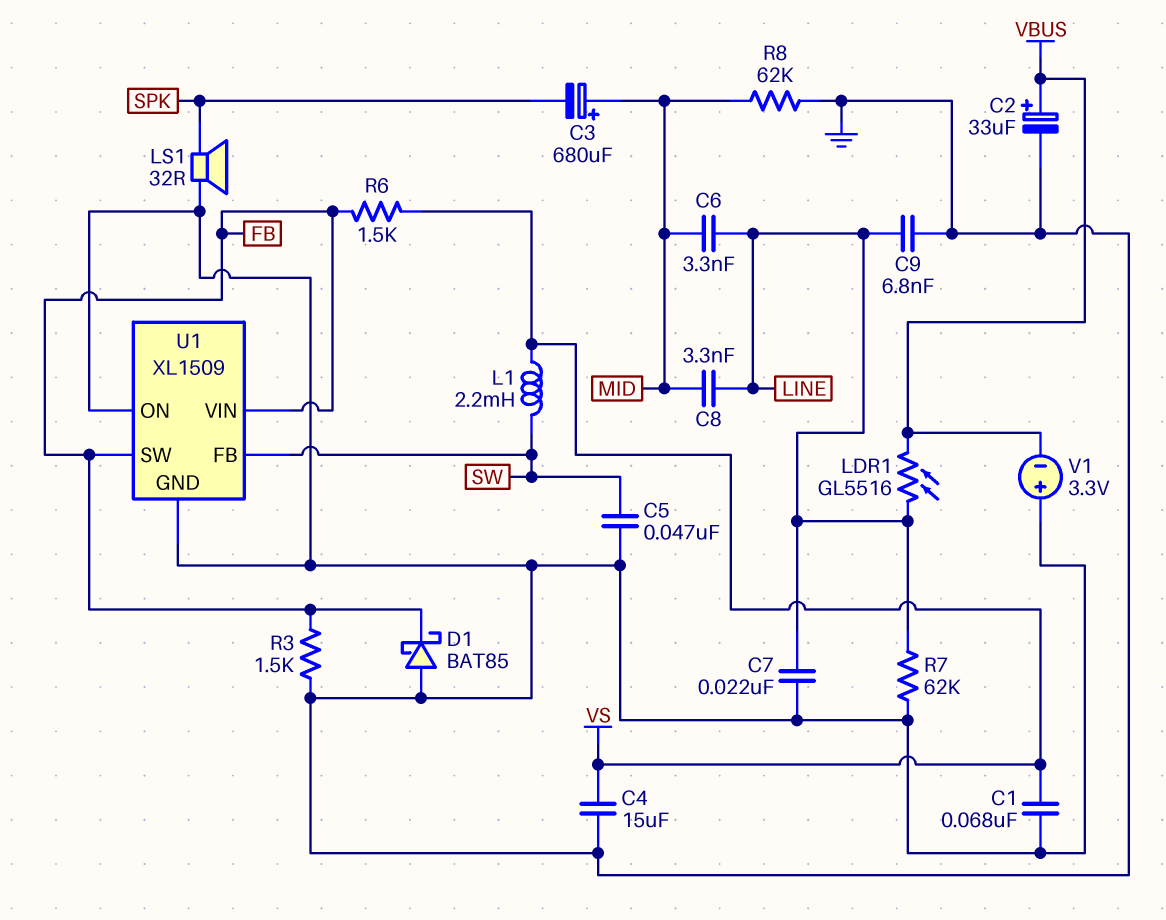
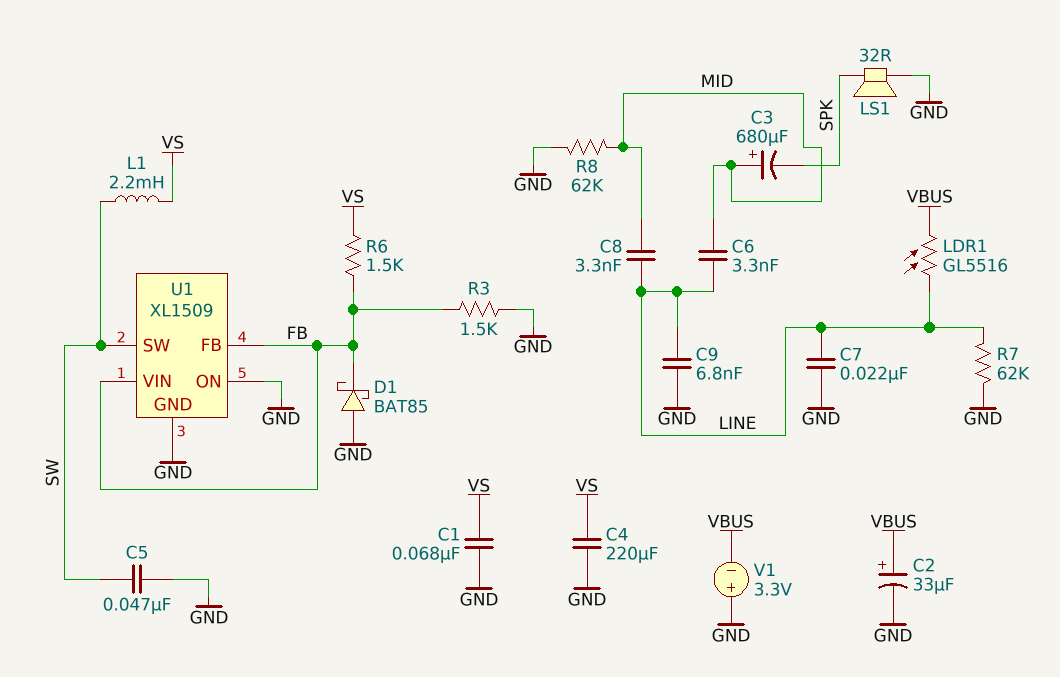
C4: 15uF (GND, VS) -> 220uF (GND, VS)
U1 pin FB: SW -> FB
U1 pin SW: FB -> SW

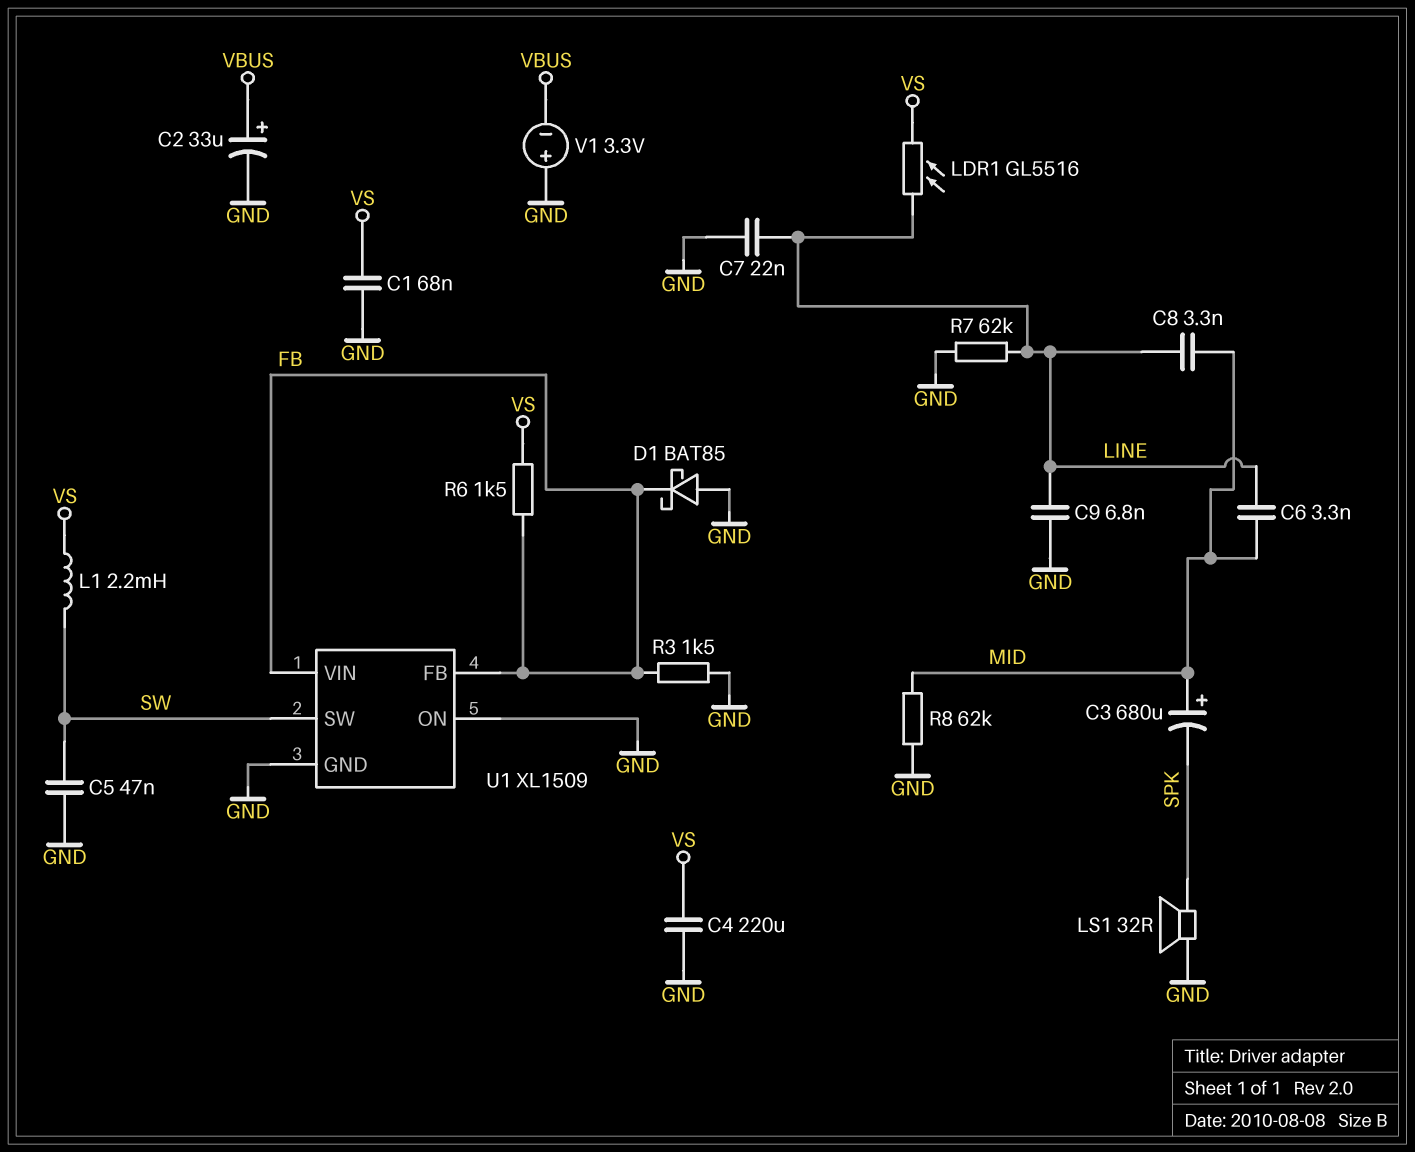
LDR1: GL5516 (LINE, VBUS) -> GL5516 (LINE, VS)

